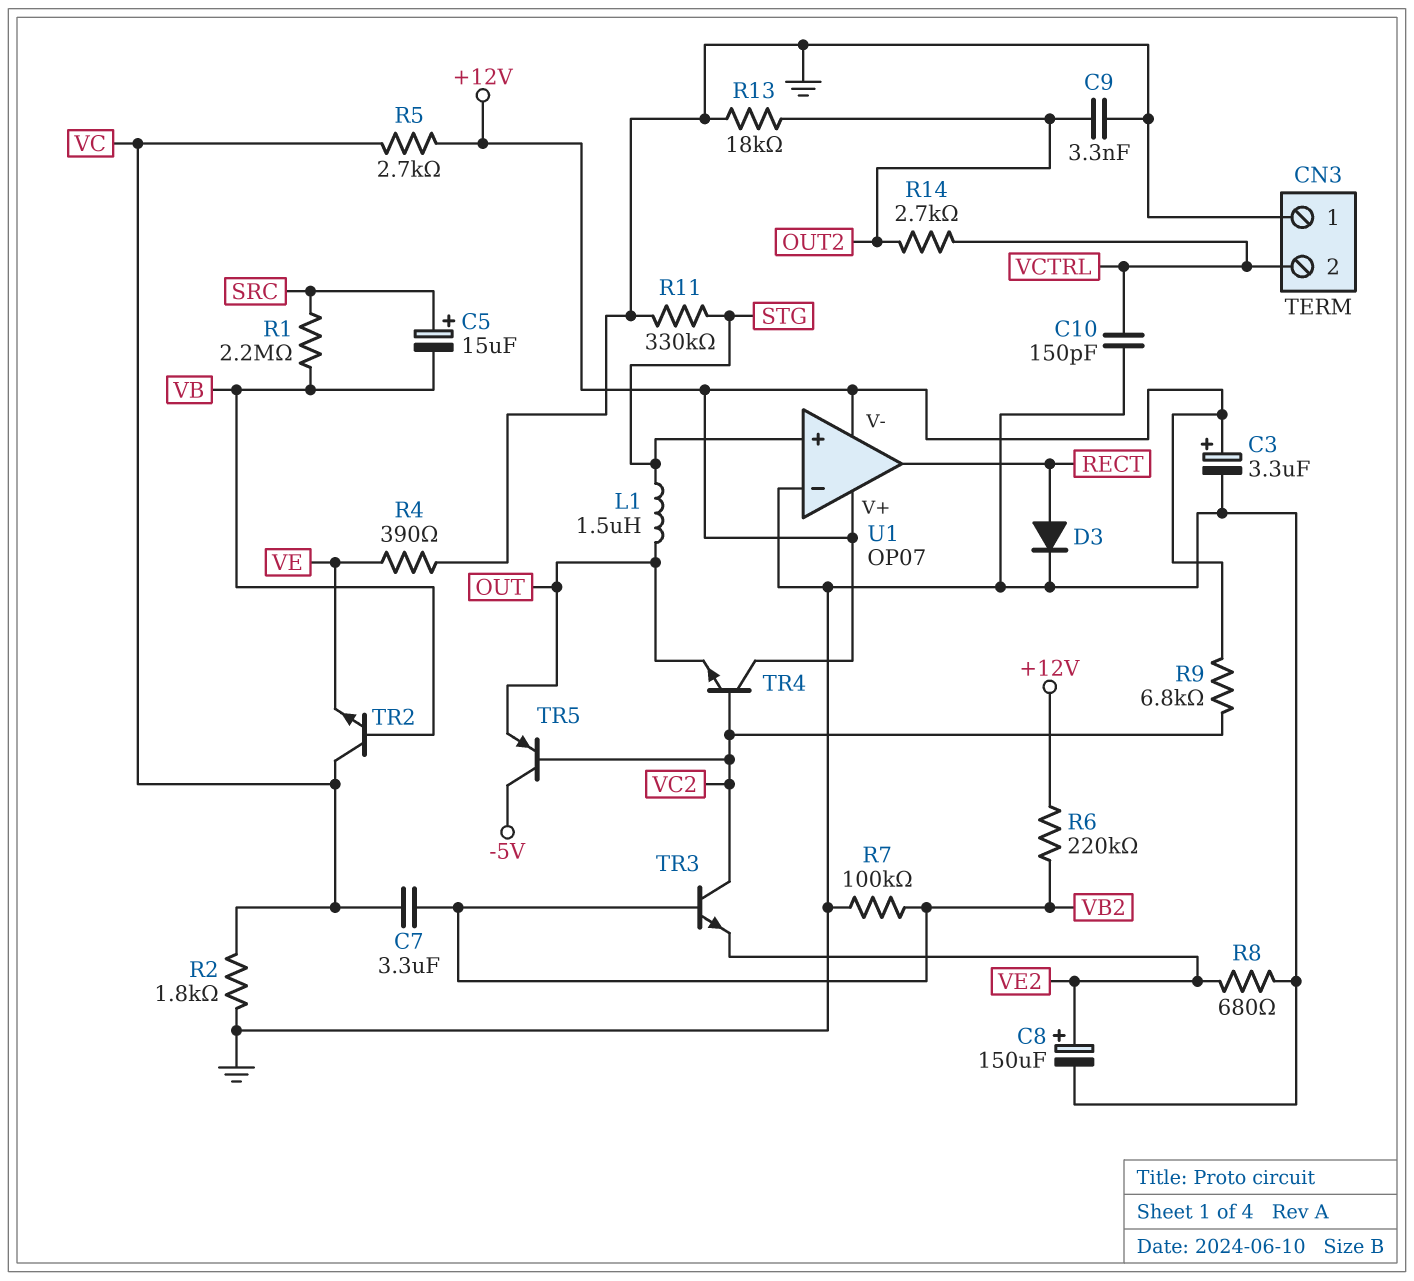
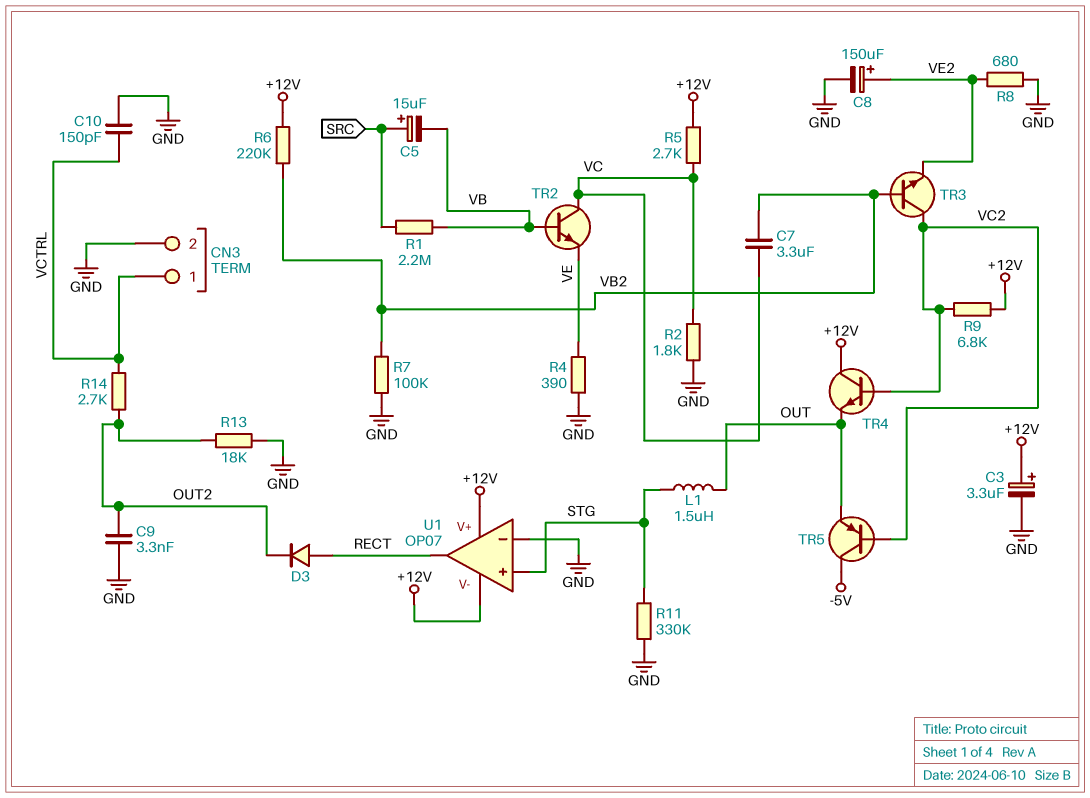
CN3 pin 1: GND -> VCTRL
CN3 pin 2: VCTRL -> GND
D3: diode (A RECT, K GND) -> diode (A RECT, K OUT2)

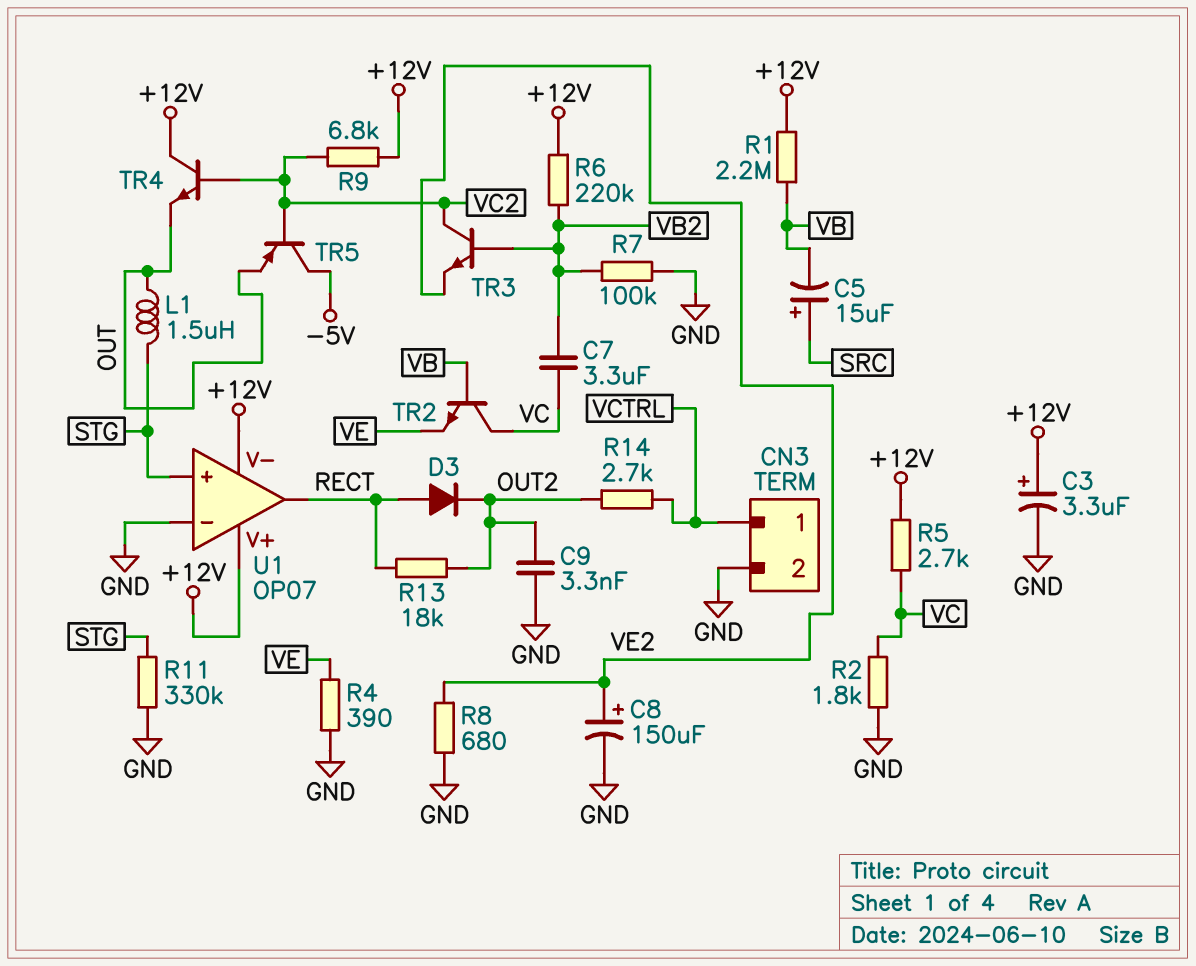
C10: 150pF (GND, VCTRL) -> none
R1: 2.2M (SRC, VB) -> 2.2M (+12V, VB)
R13: 18k (GND, OUT2) -> 18k (OUT2, RECT)

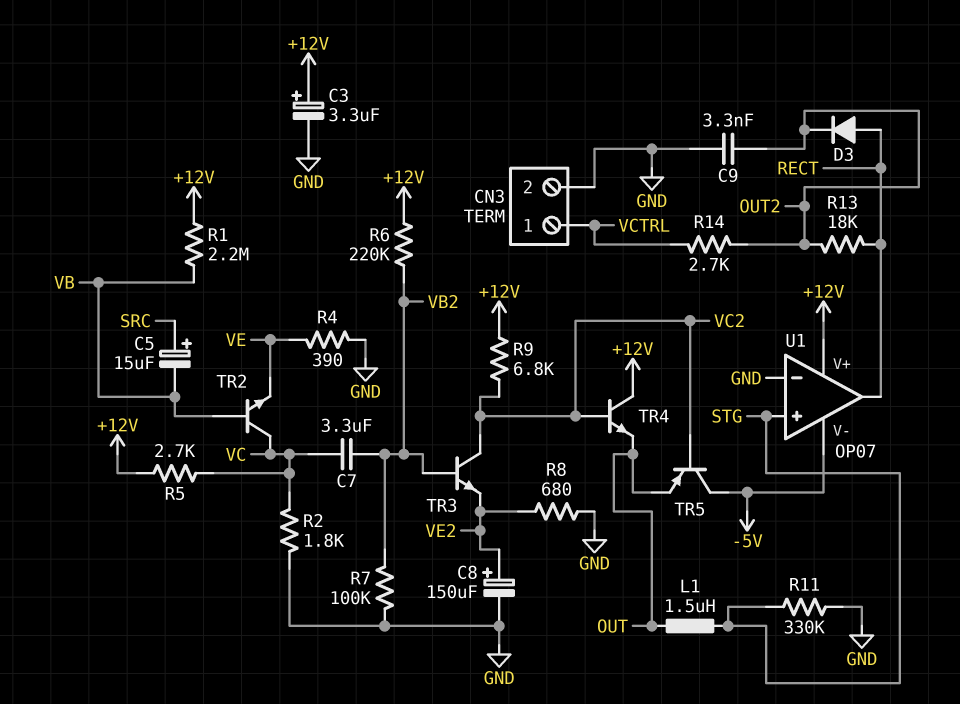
U1 pin V-: +12V -> -5V

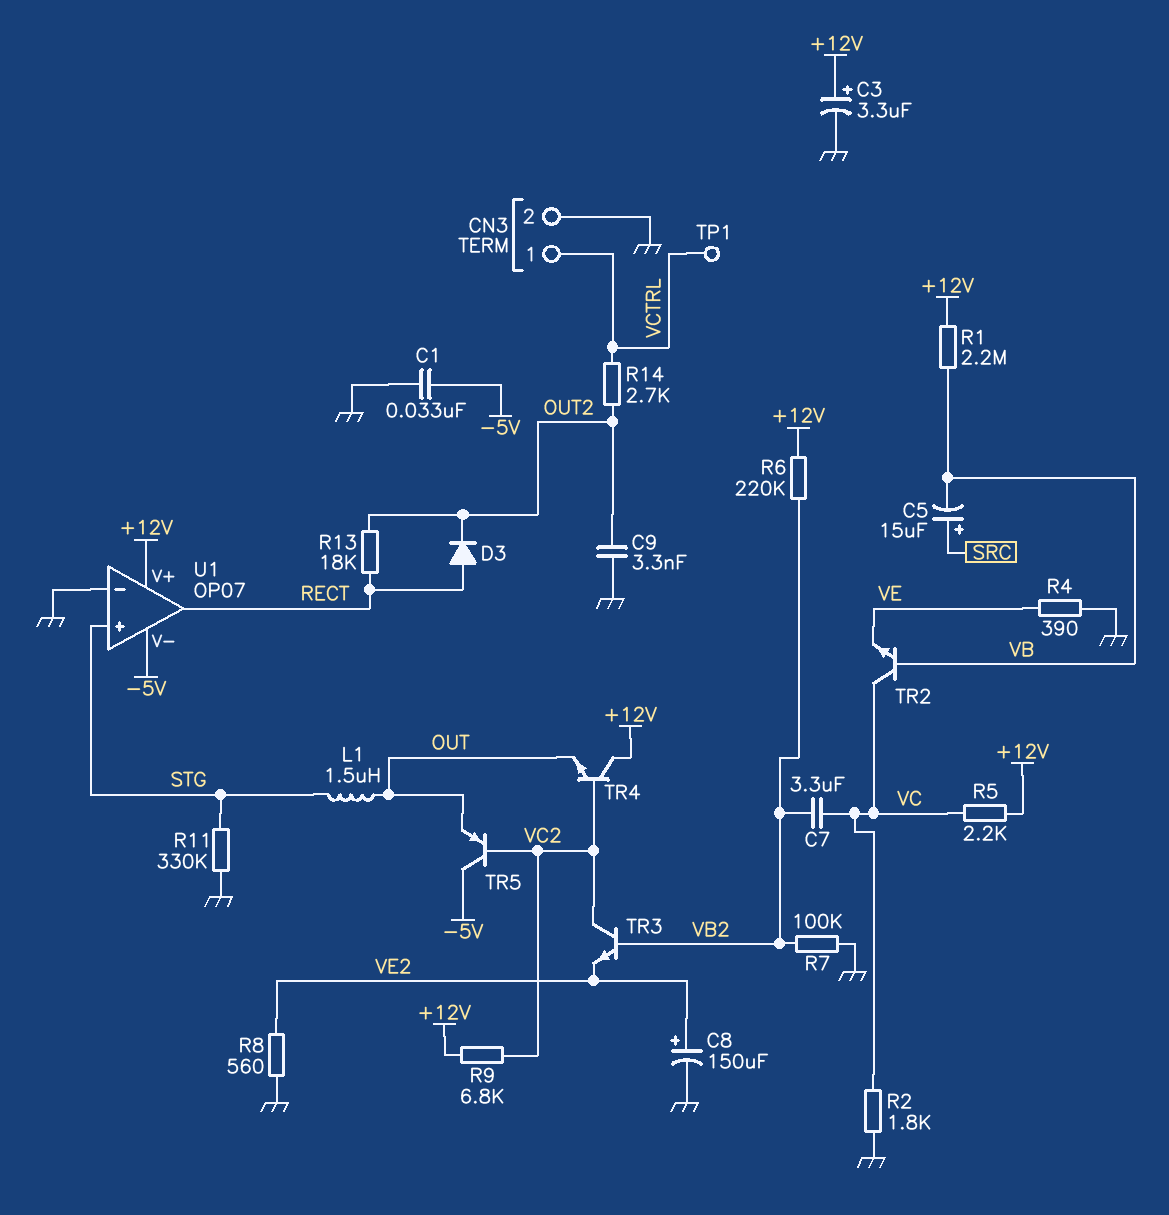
C1: none -> 33nF (-5V, GND)
R5: 2.7k (+12V, VC) -> 2.2k (+12V, VC)
R8: 680 (GND, VE2) -> 560 (GND, VE2)
TP1: none -> test point (VCTRL)

